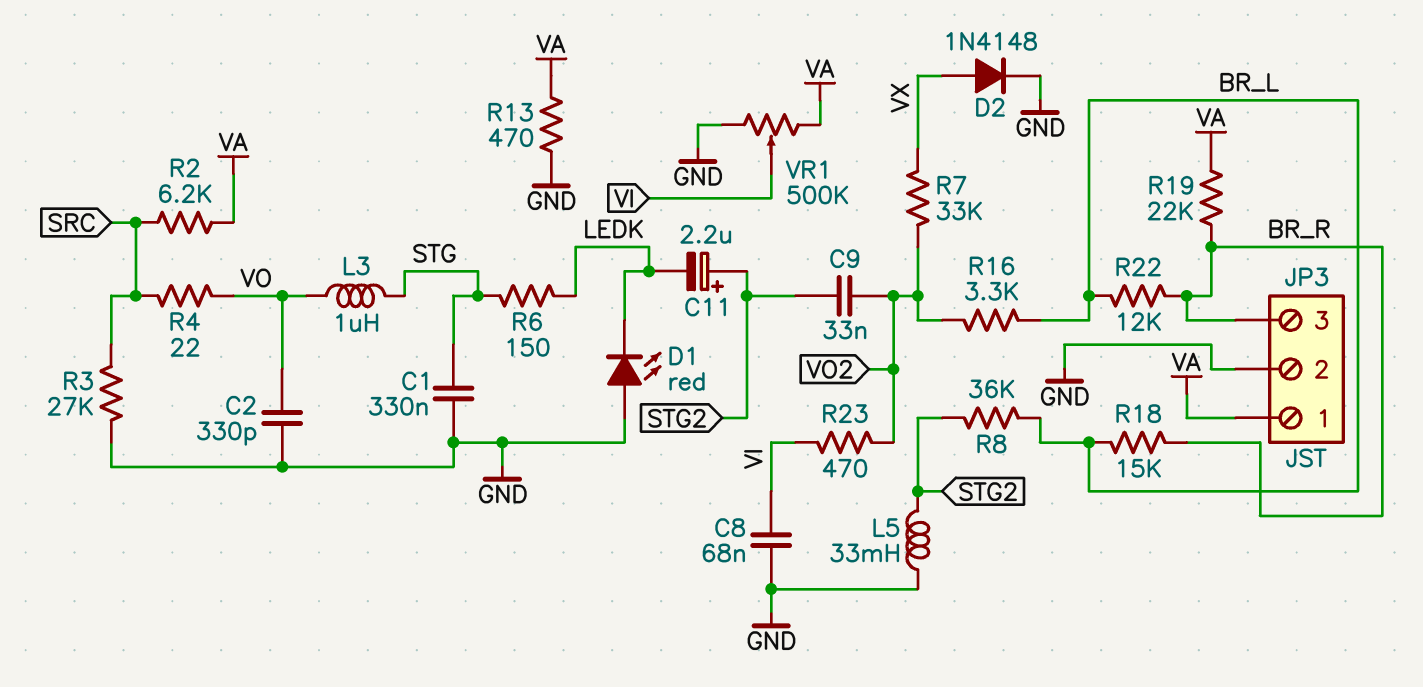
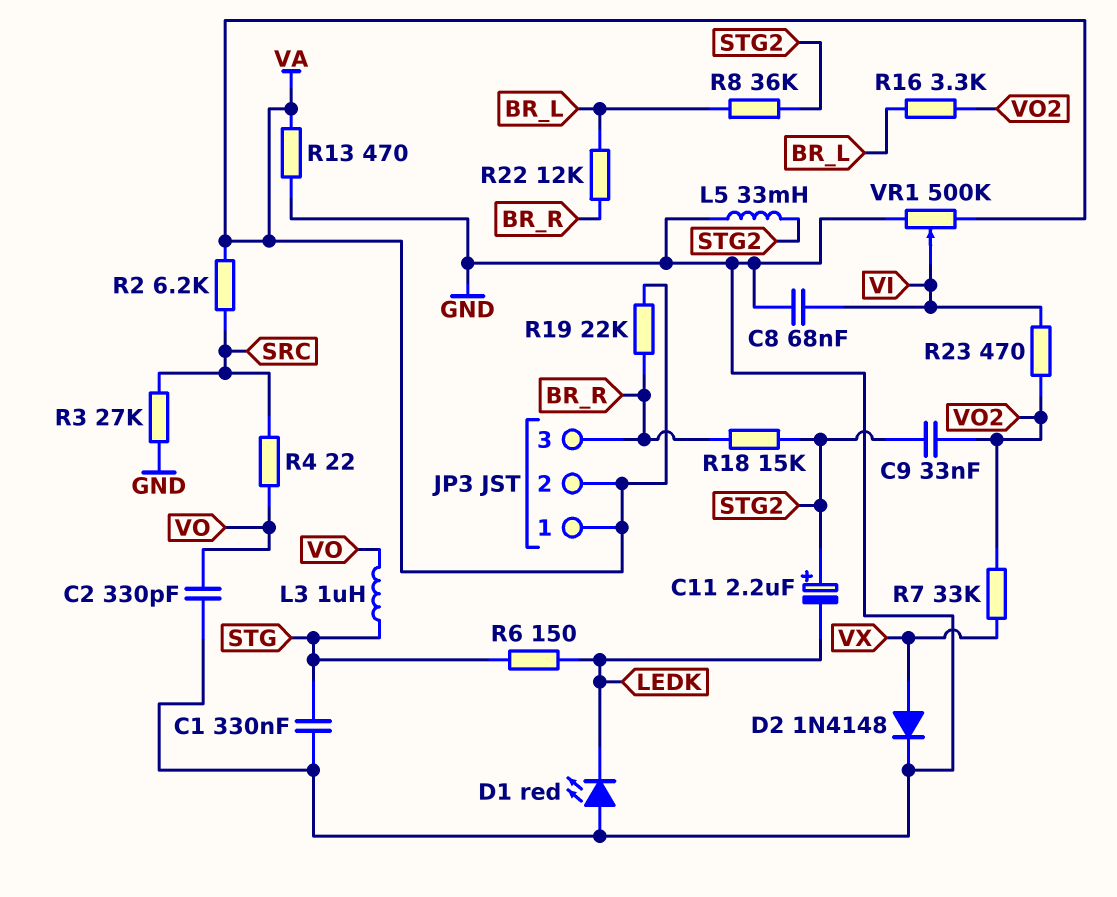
JP3 pin 2: GND -> VA
R18: 15k (BR_L, BR_R) -> 15k (BR_R, STG2)

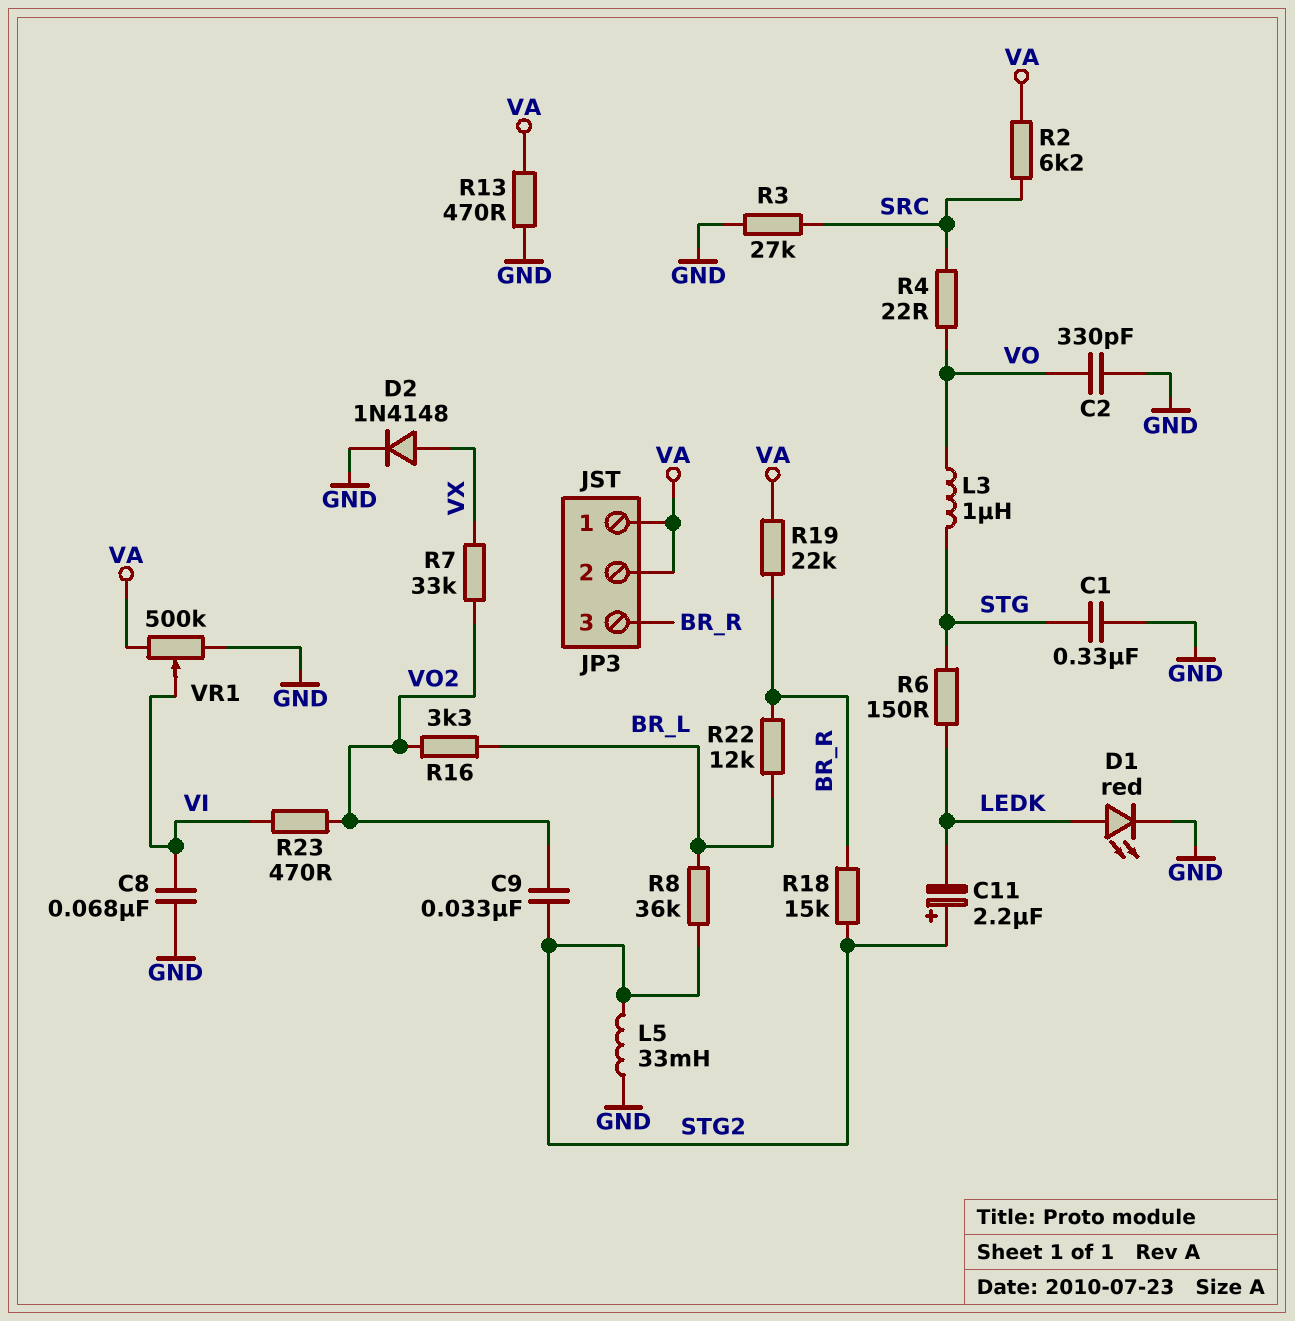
D1: LED red (A GND, K LEDK) -> LED red (A LEDK, K GND)

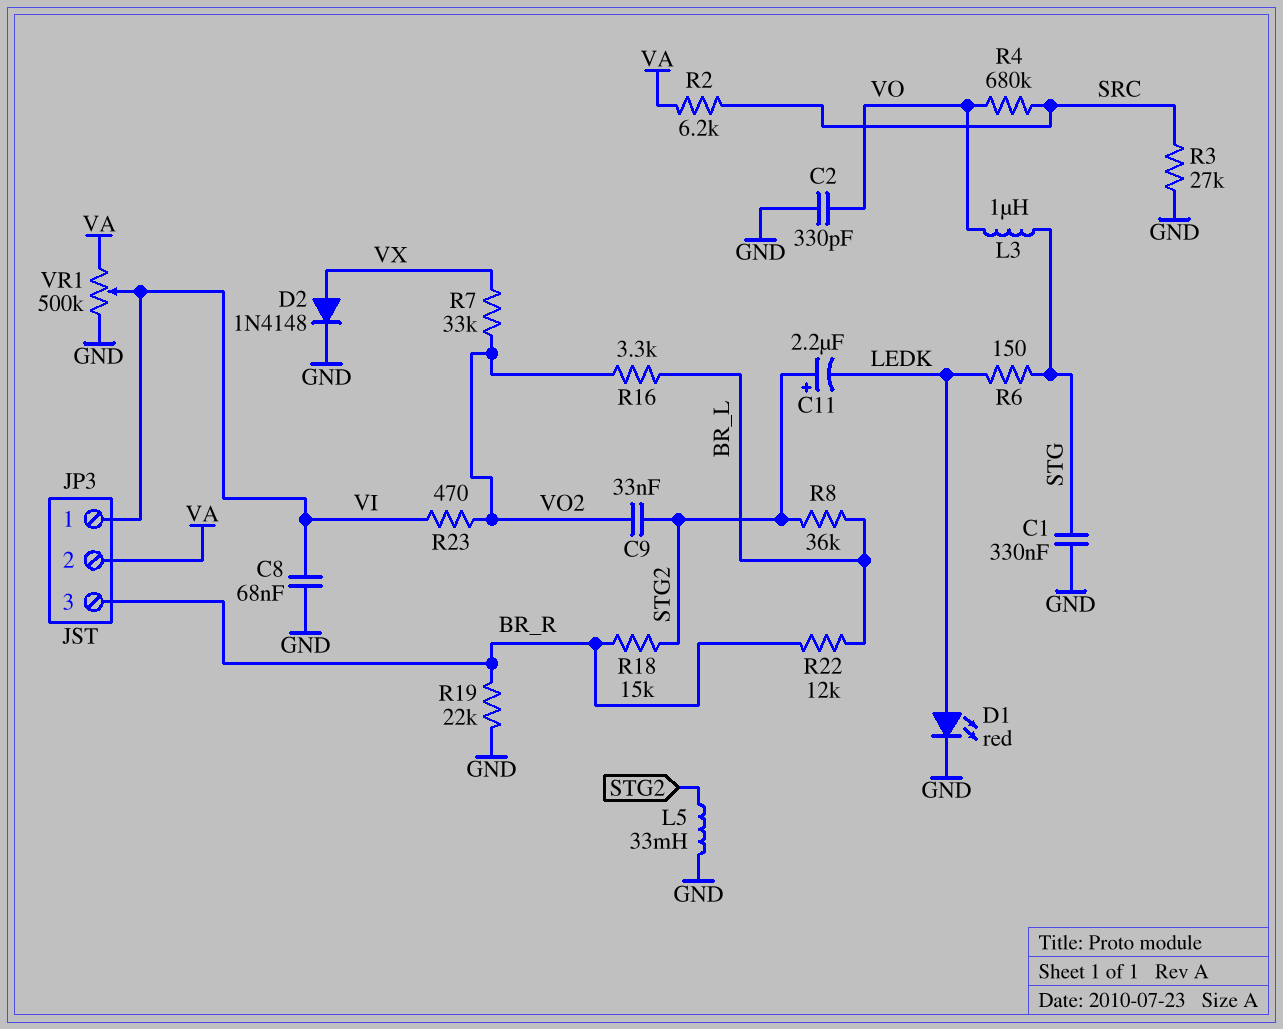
JP3 pin 1: VA -> VI
R4: 22 (SRC, VO) -> 680k (SRC, VO)
R13: 470 (GND, VA) -> none
R19: 22k (BR_R, VA) -> 22k (BR_R, GND)

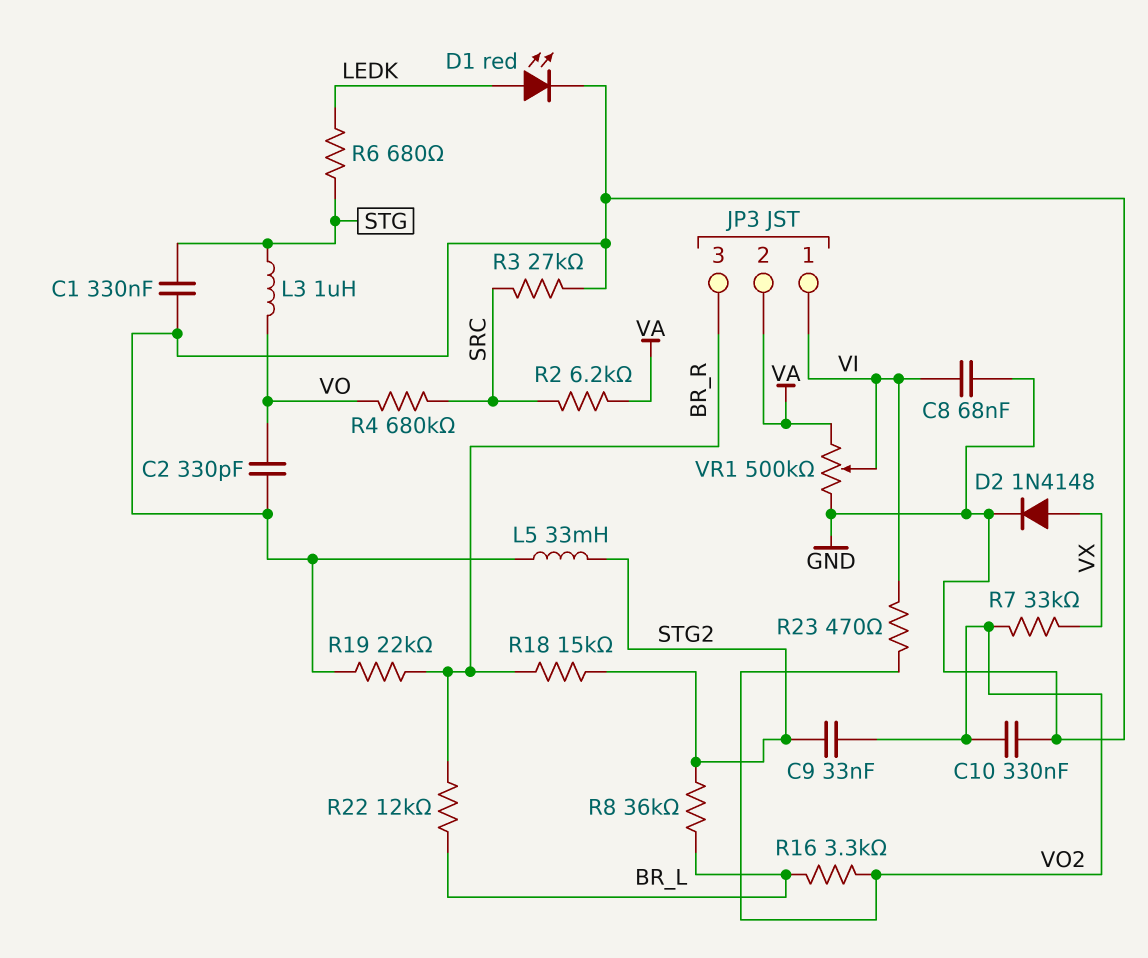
C10: none -> 330nF (GND, VO2)
C11: 2.2uF (plus STG2, minus LEDK) -> none
R6: 150 (LEDK, STG) -> 680 (LEDK, STG)

